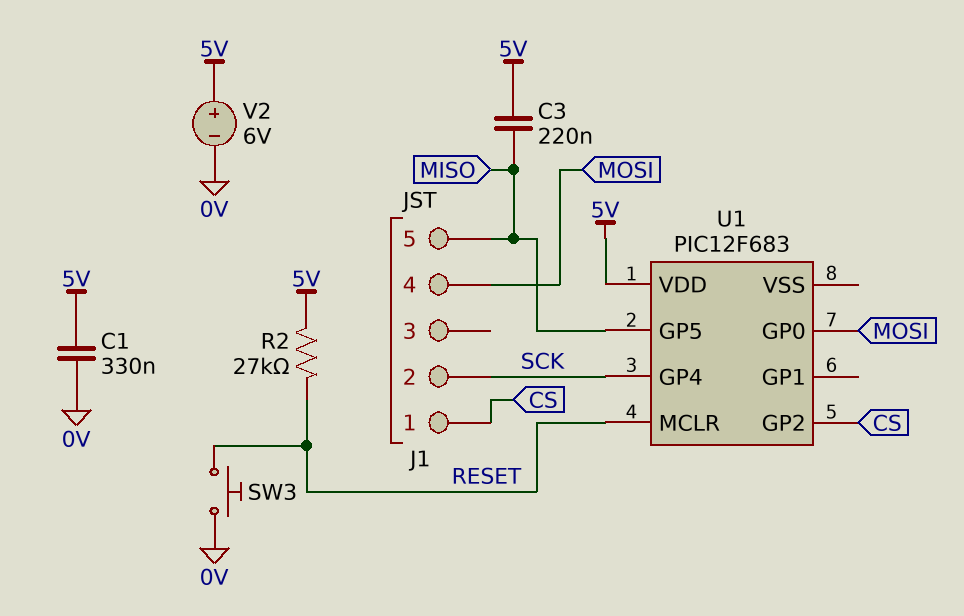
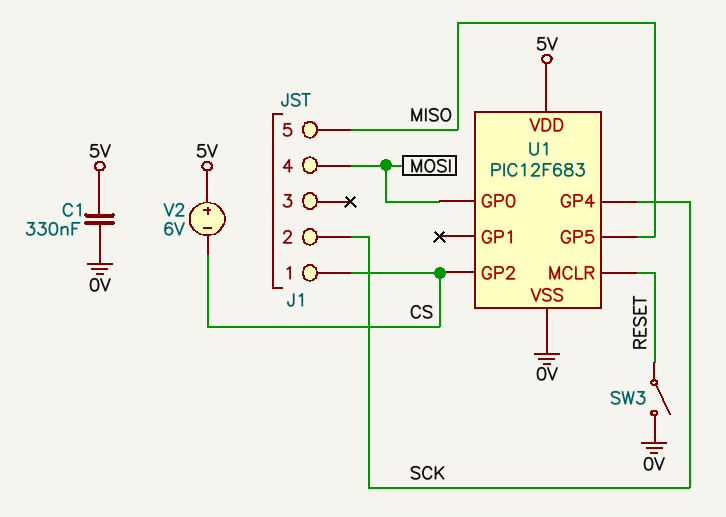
C3: 220nF (5V, MISO) -> none
R2: 27k (5V, RESET) -> none
SW3: button (0V, RESET) -> switch (0V, RESET)
U1 pin VSS: none -> 0V
V2: 6V (plus 5V, minus 0V) -> 6V (plus 5V, minus CS)

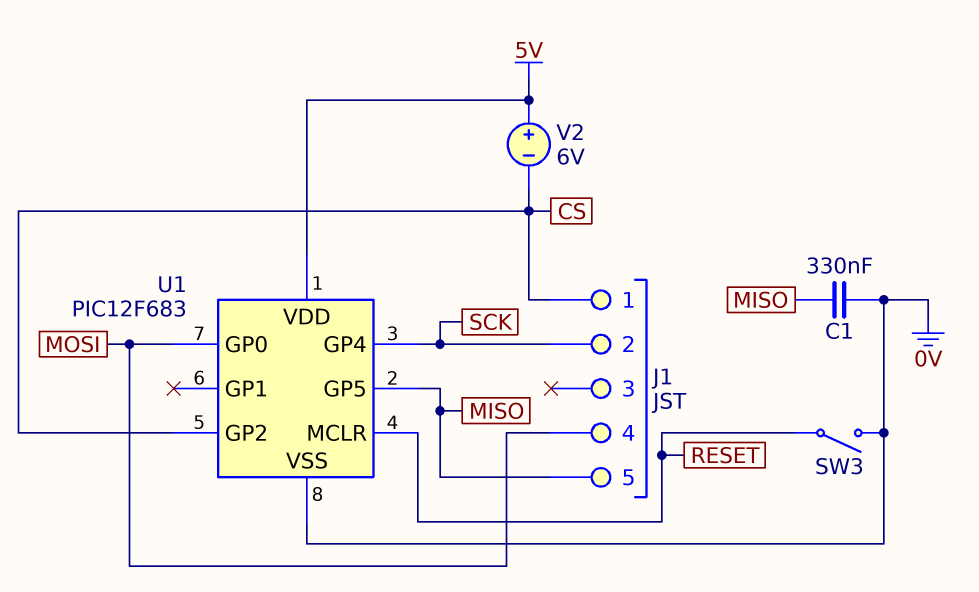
C1: 330nF (0V, 5V) -> 330nF (0V, MISO)

